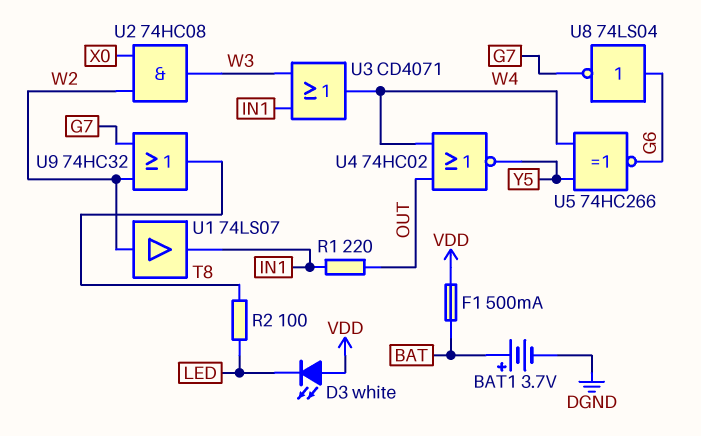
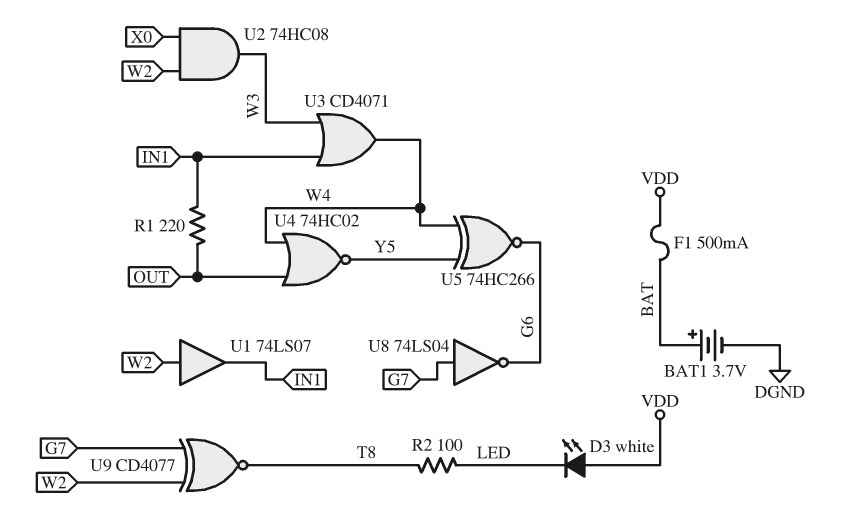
U8: NOT 74LS04 (in G6, out G7) -> NOT 74LS04 (in G7, out G6)
U9: OR 74HC32 (in G7, in W2, out T8) -> XNOR CD4077 (in G7, in W2, out T8)

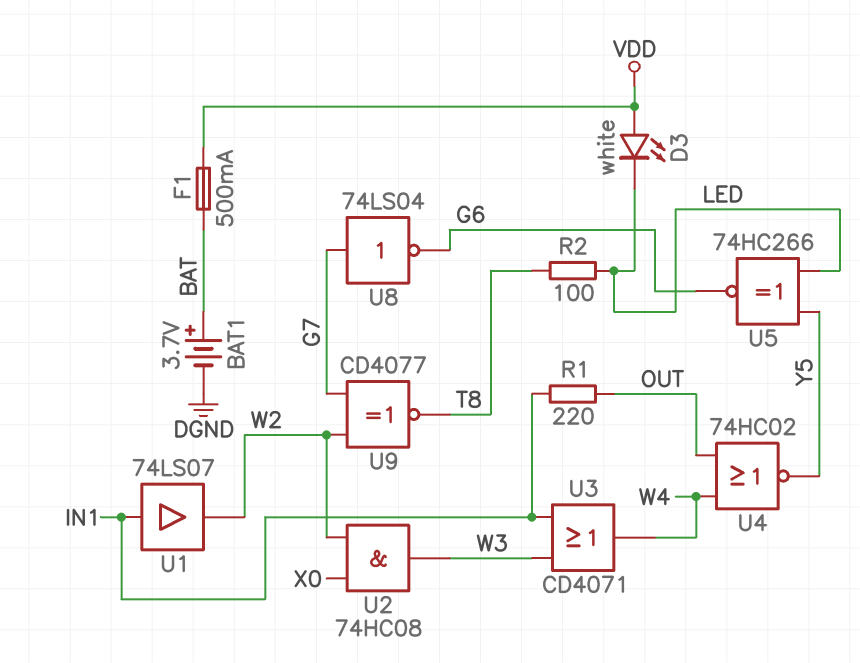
U1: buffer 74LS07 (in W2, out IN1) -> buffer 74LS07 (in IN1, out W2)
U5: XNOR 74HC266 (in W4, in Y5, out G6) -> XNOR 74HC266 (in LED, in Y5, out G6)

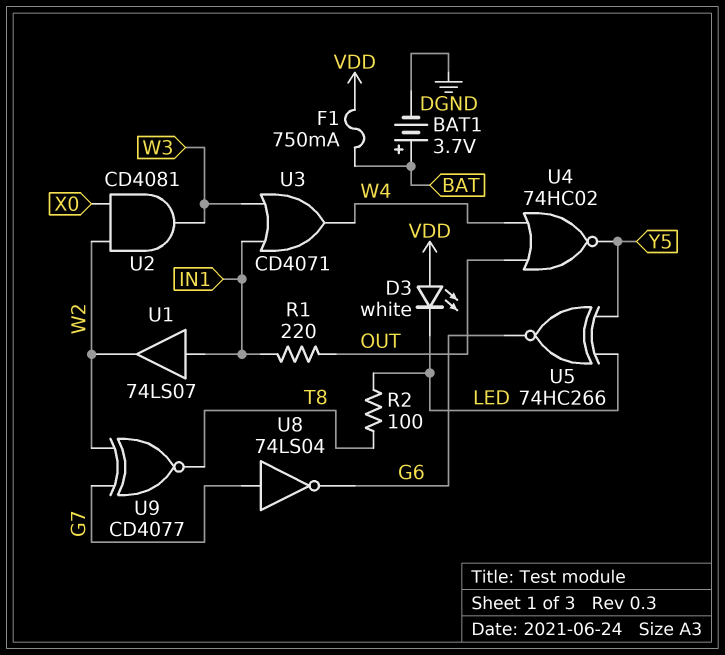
F1: 500mA (BAT, VDD) -> 750mA (BAT, VDD)
U2: AND 74HC08 (in W2, in X0, out W3) -> AND CD4081 (in W2, in X0, out W3)

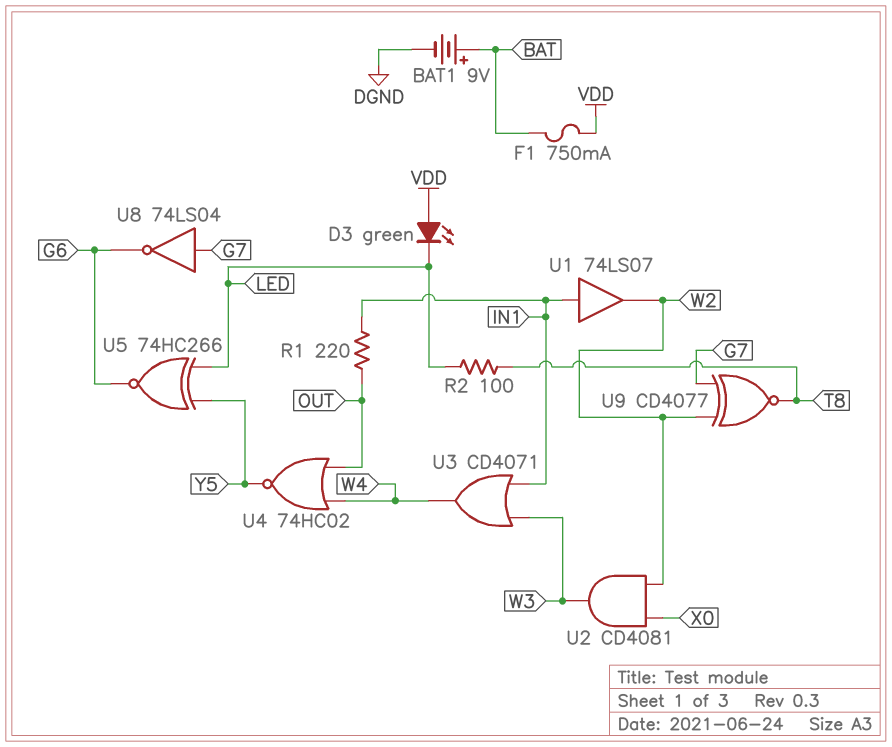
BAT1: 3.7V (plus BAT, minus DGND) -> 9V (plus BAT, minus DGND)
D3: LED white (A VDD, K LED) -> LED green (A VDD, K LED)

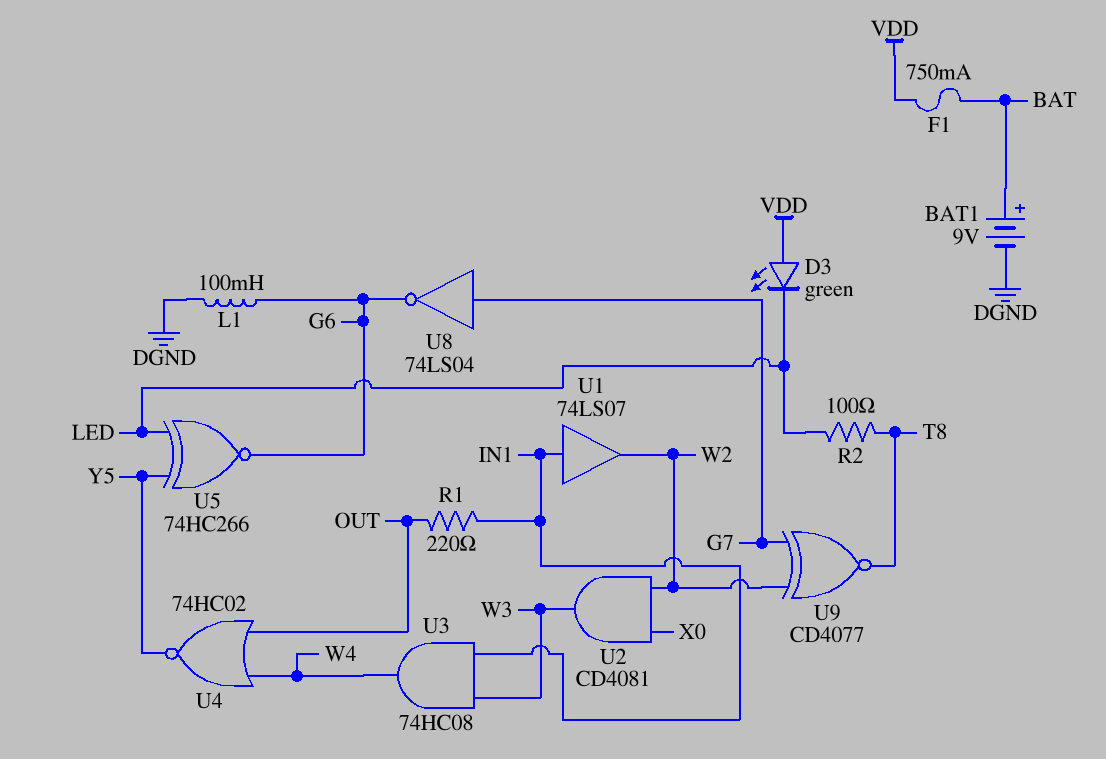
L1: none -> 100mH (DGND, G6)
U3: OR CD4071 (in IN1, in W3, out W4) -> AND 74HC08 (in IN1, in W3, out W4)

